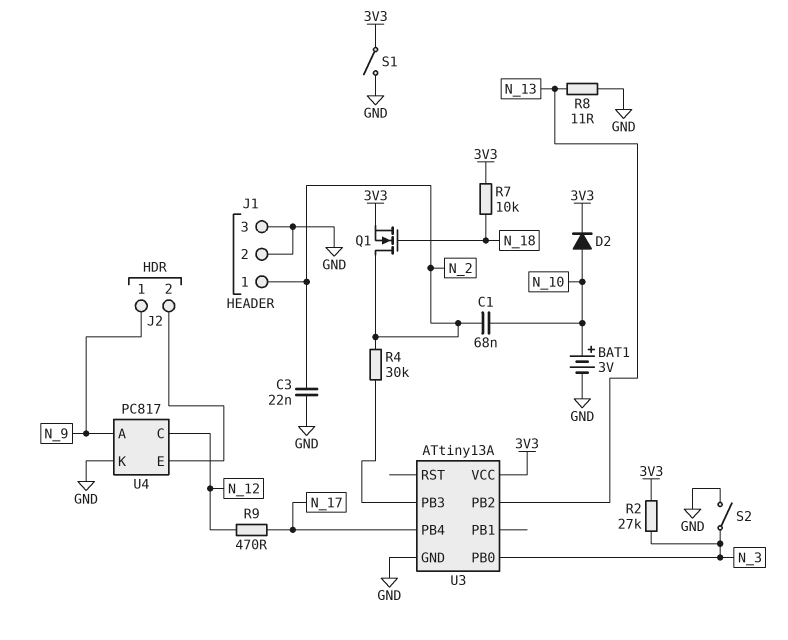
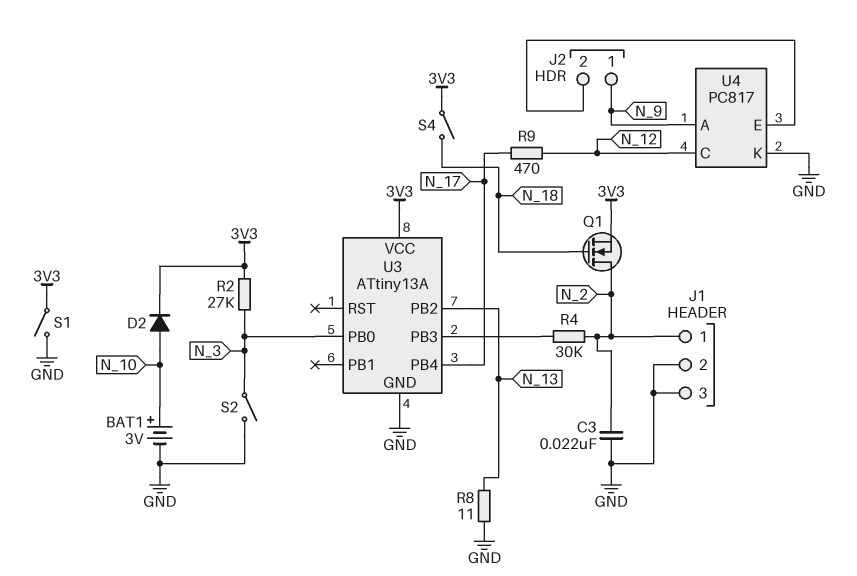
C1: 68nF (N_2, N_10) -> none
R7: 10k (3V3, N_18) -> none
S4: none -> switch (3V3, N_18)

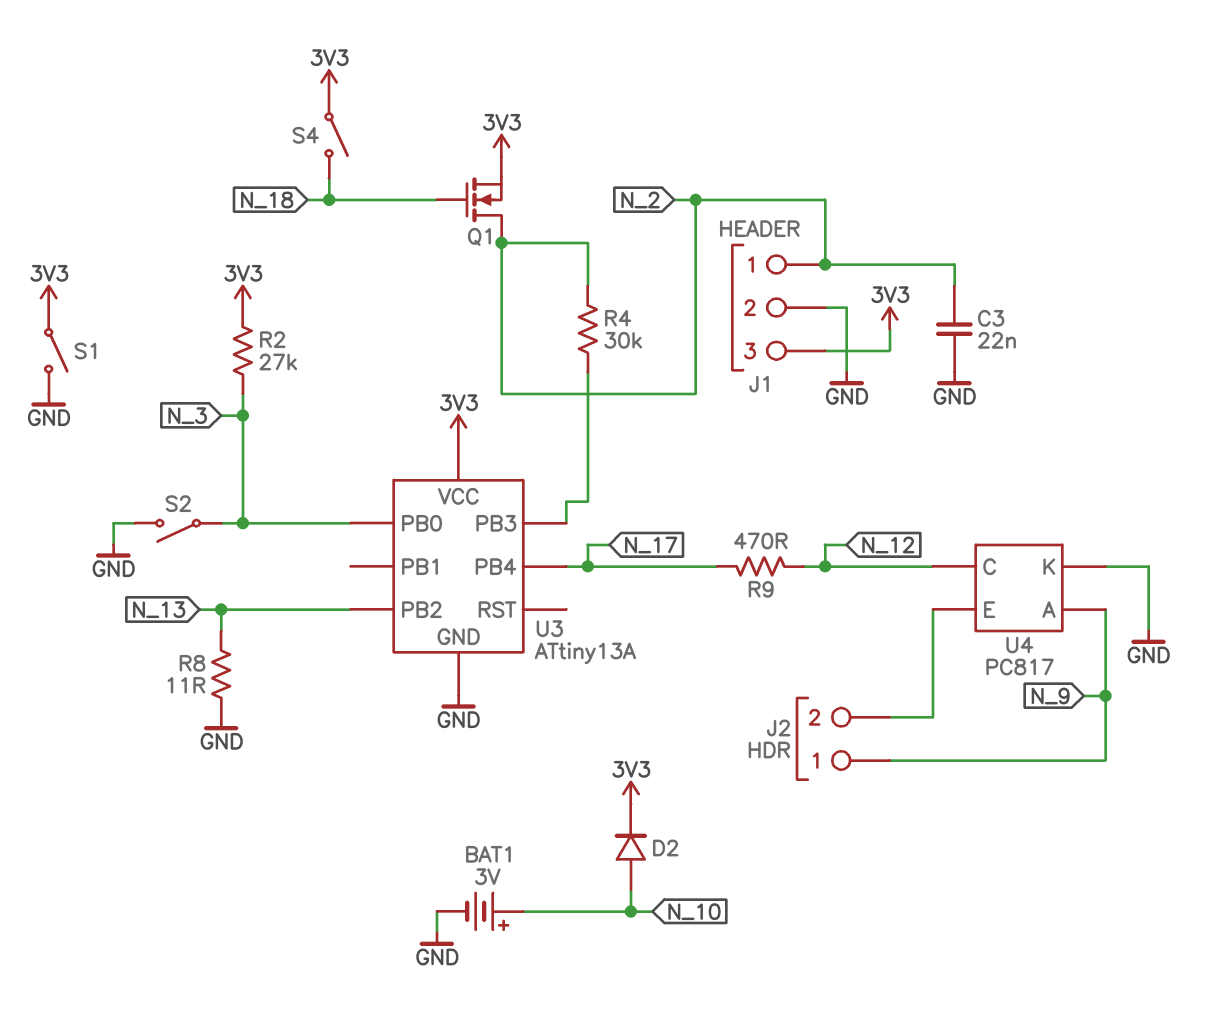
J1 pin 3: GND -> 3V3

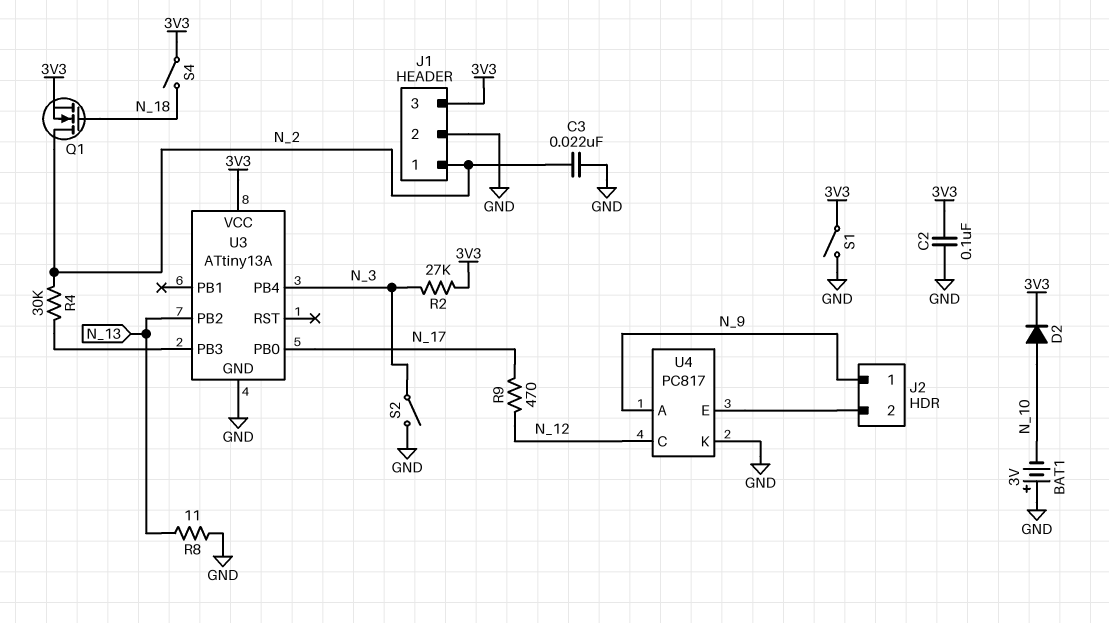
BAT1: 3V (plus N_10, minus GND) -> 3V (plus GND, minus N_10)
C2: none -> 100nF (3V3, GND)
U3 pin PB0: N_3 -> N_17
U3 pin PB4: N_17 -> N_3

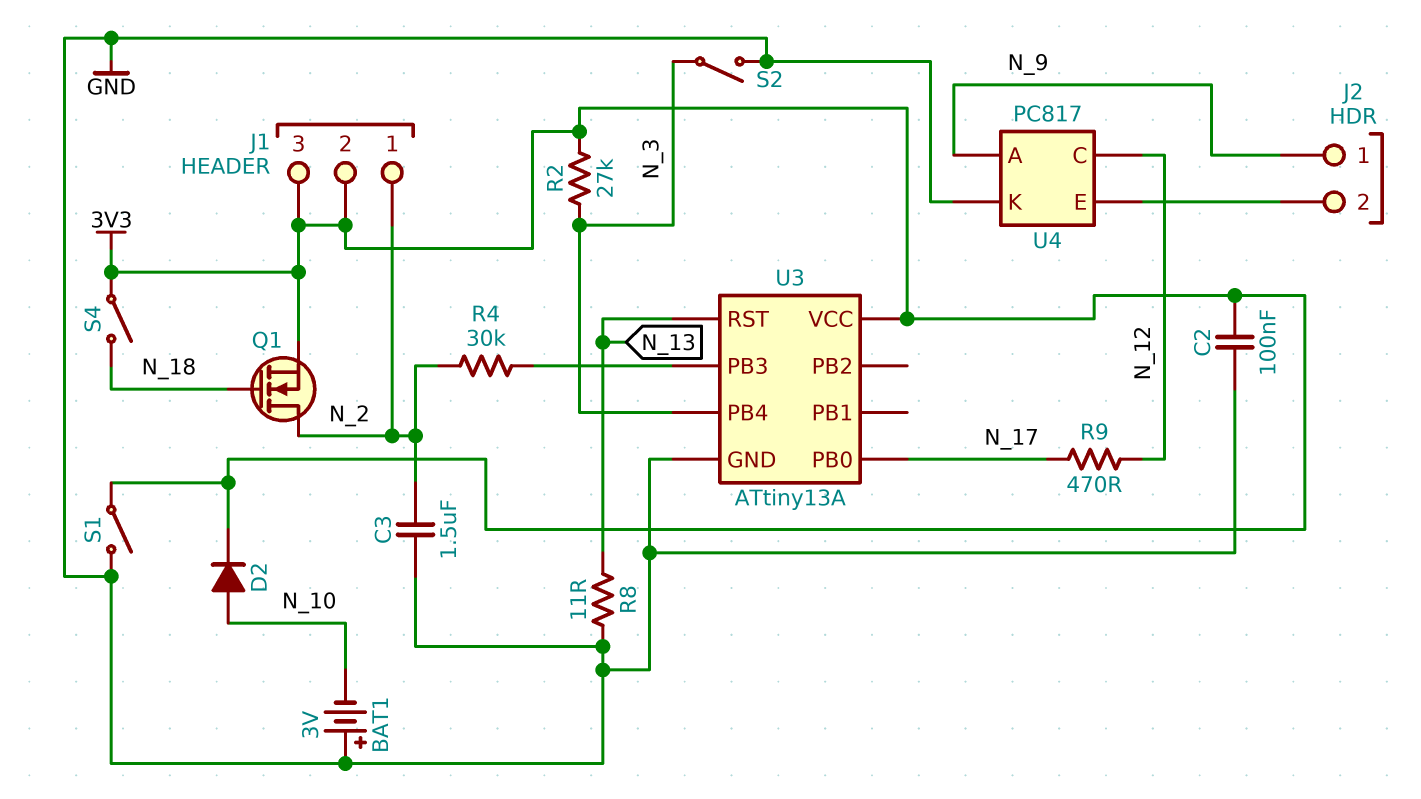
C3: 22nF (GND, N_2) -> 1.5uF (GND, N_2)
J1 pin 2: GND -> 3V3
U3 pin PB2: N_13 -> none
U3 pin RST: none -> N_13

